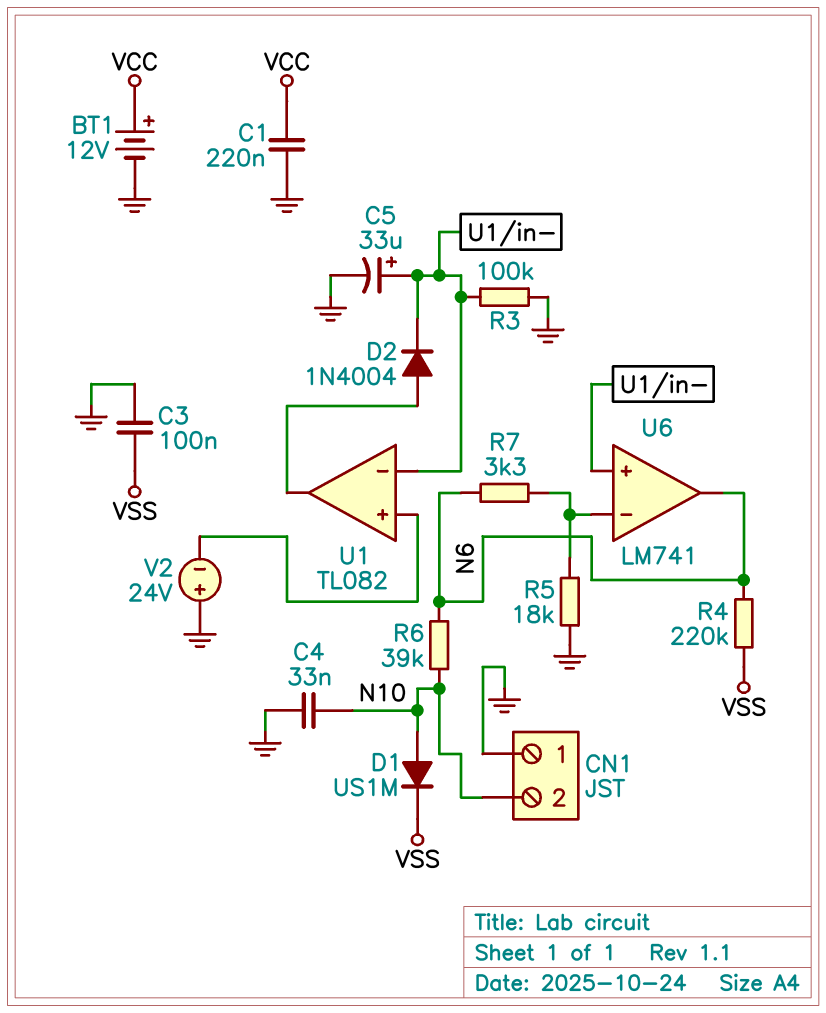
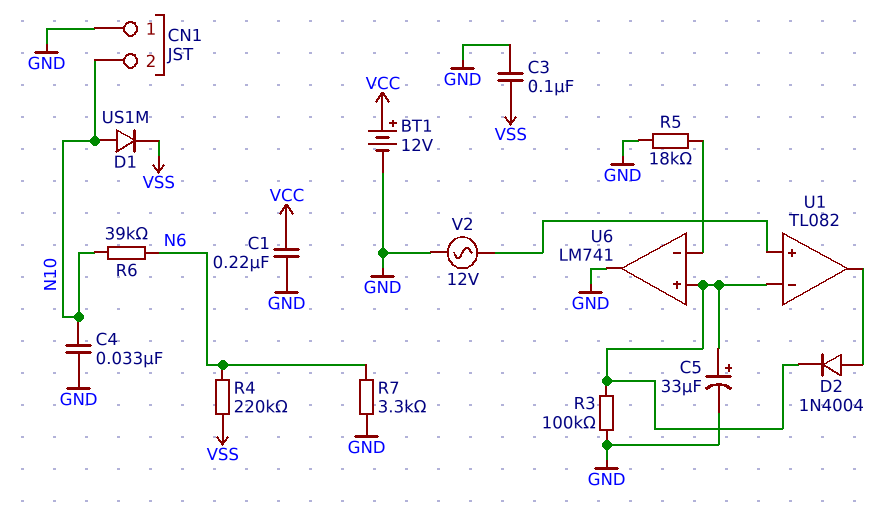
R7: 3.3k (N6, U6/in-) -> 3.3k (GND, N6)
U6 pin out: N6 -> GND
V2: 24V (plus GND, minus U1/in+) -> AC 12V (GND, U1/in+)

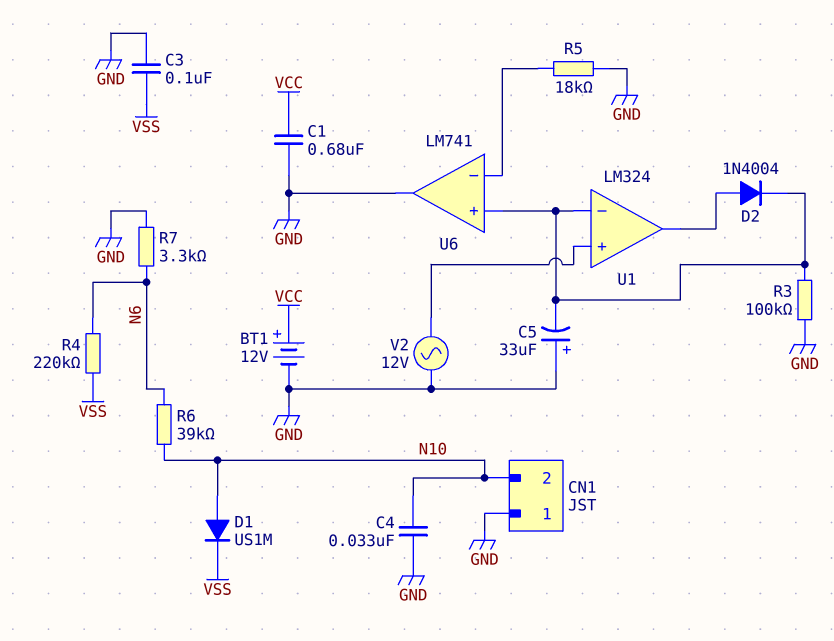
C1: 220nF (GND, VCC) -> 680nF (GND, VCC)
C5: 33uF (plus U1/in-, minus GND) -> 33uF (plus GND, minus U1/in-)
U1: TL082 -> LM324

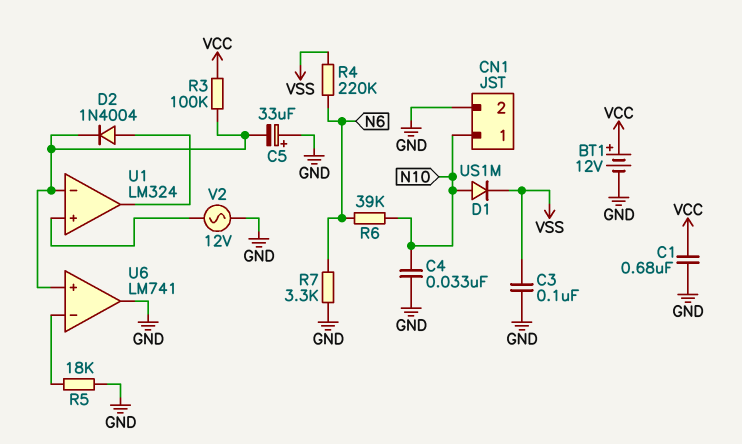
CN1 pin 1: GND -> N10
CN1 pin 2: N10 -> GND
R3: 100k (GND, U1/in-) -> 100k (U1/in-, VCC)

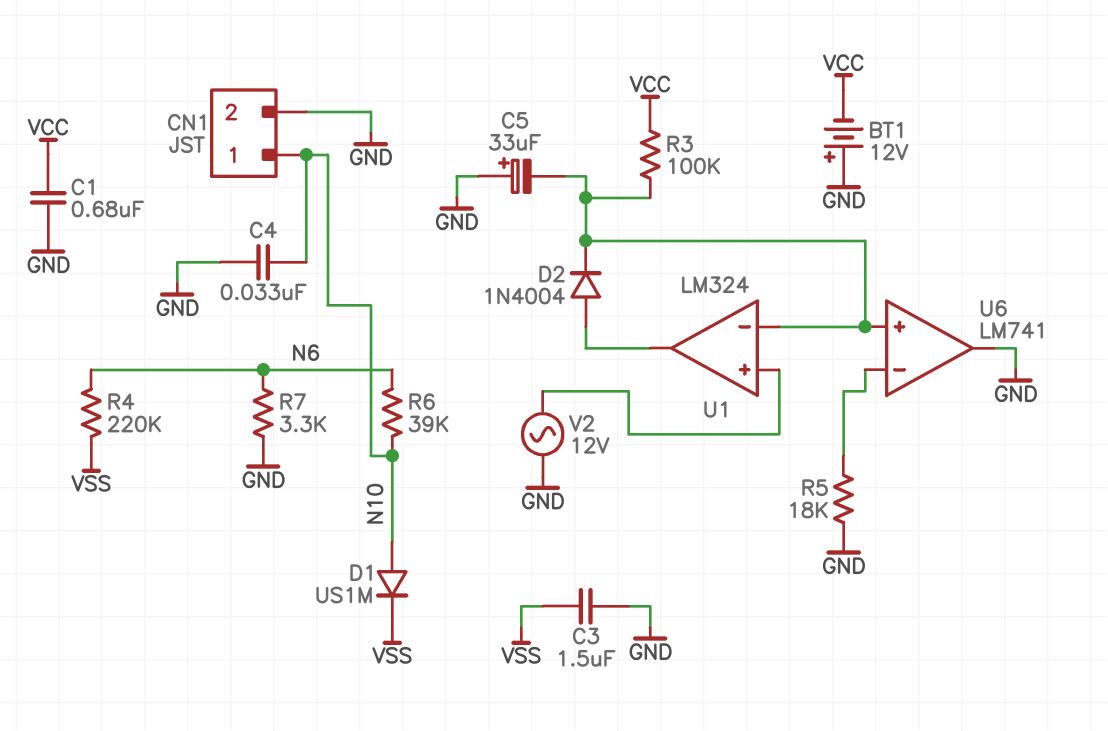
BT1: 12V (plus VCC, minus GND) -> 12V (plus GND, minus VCC)
C3: 100nF (GND, VSS) -> 1.5uF (GND, VSS)

